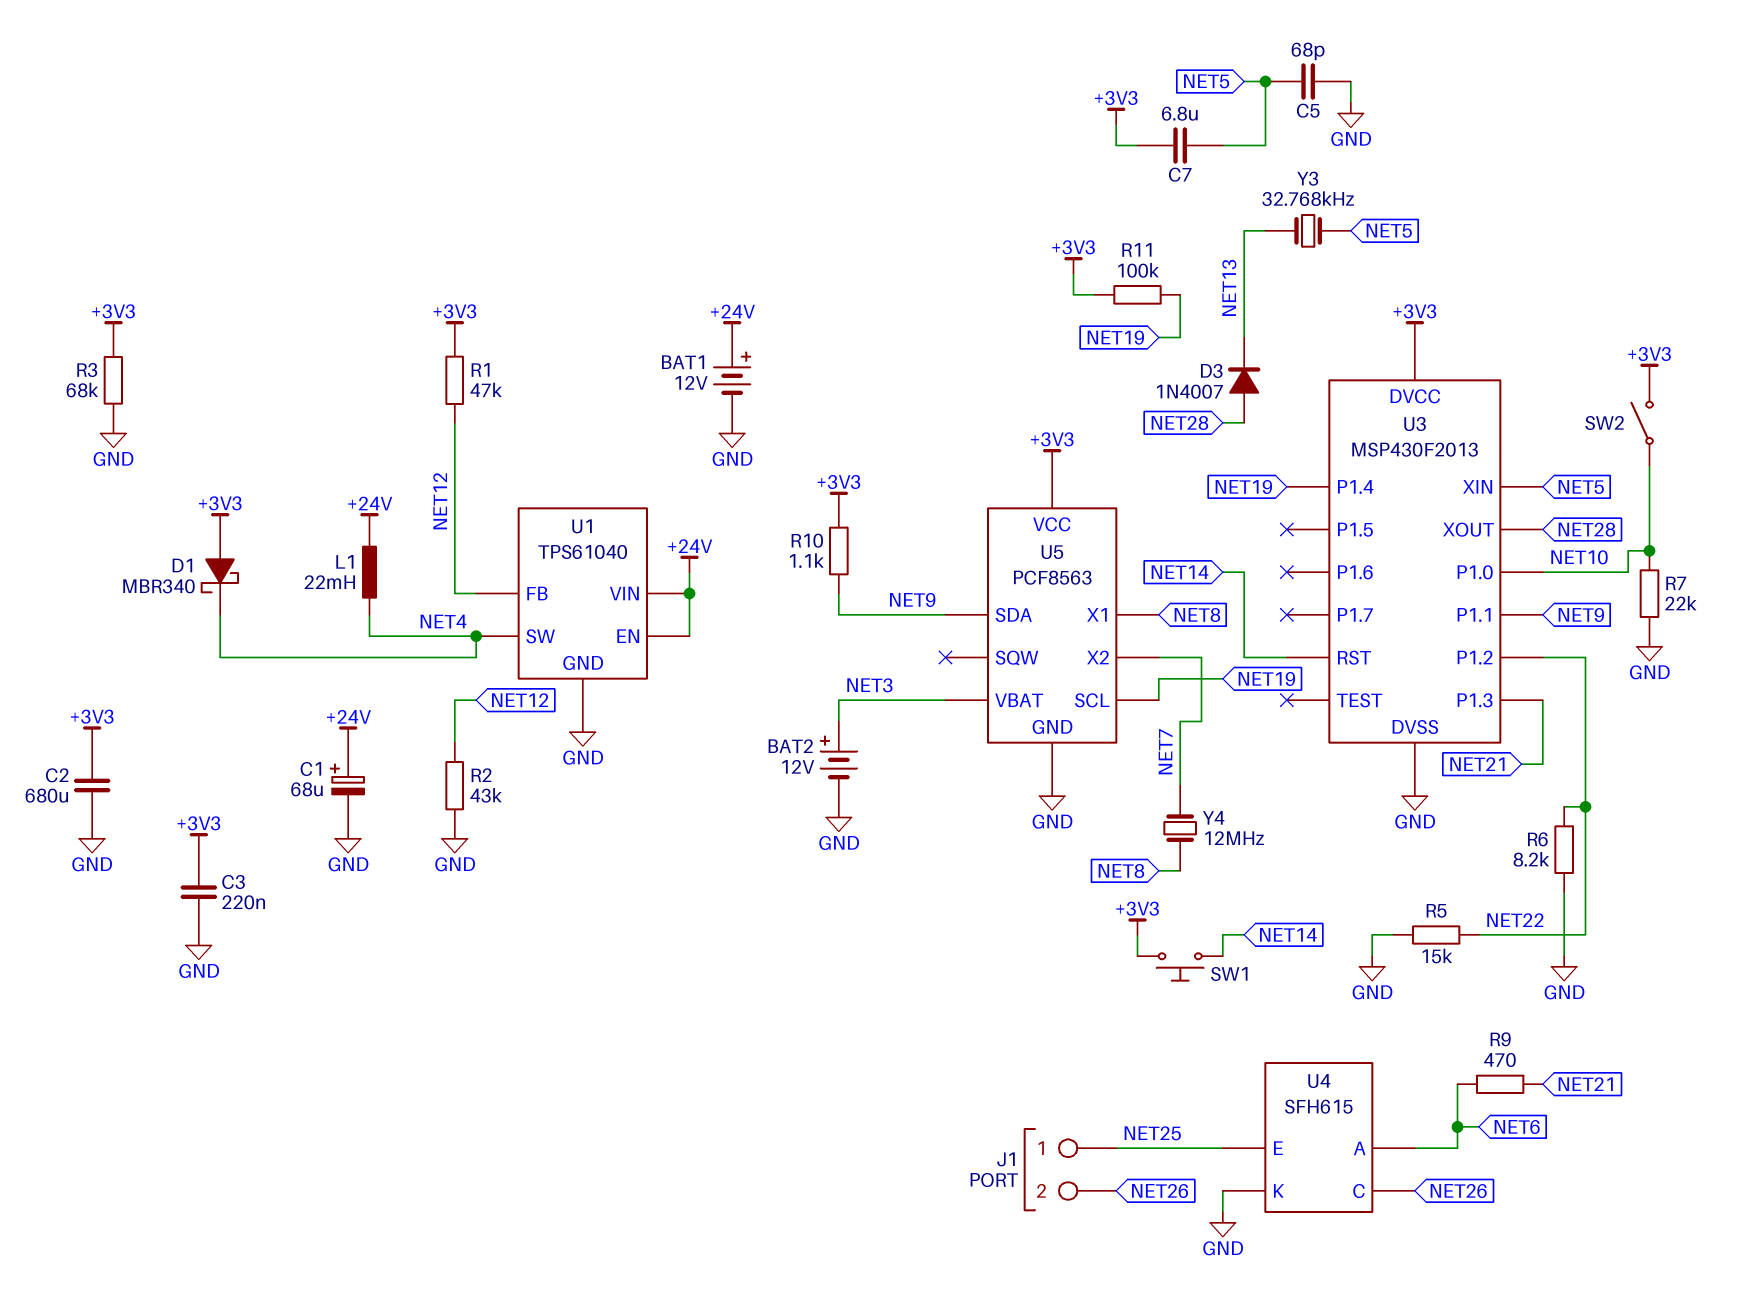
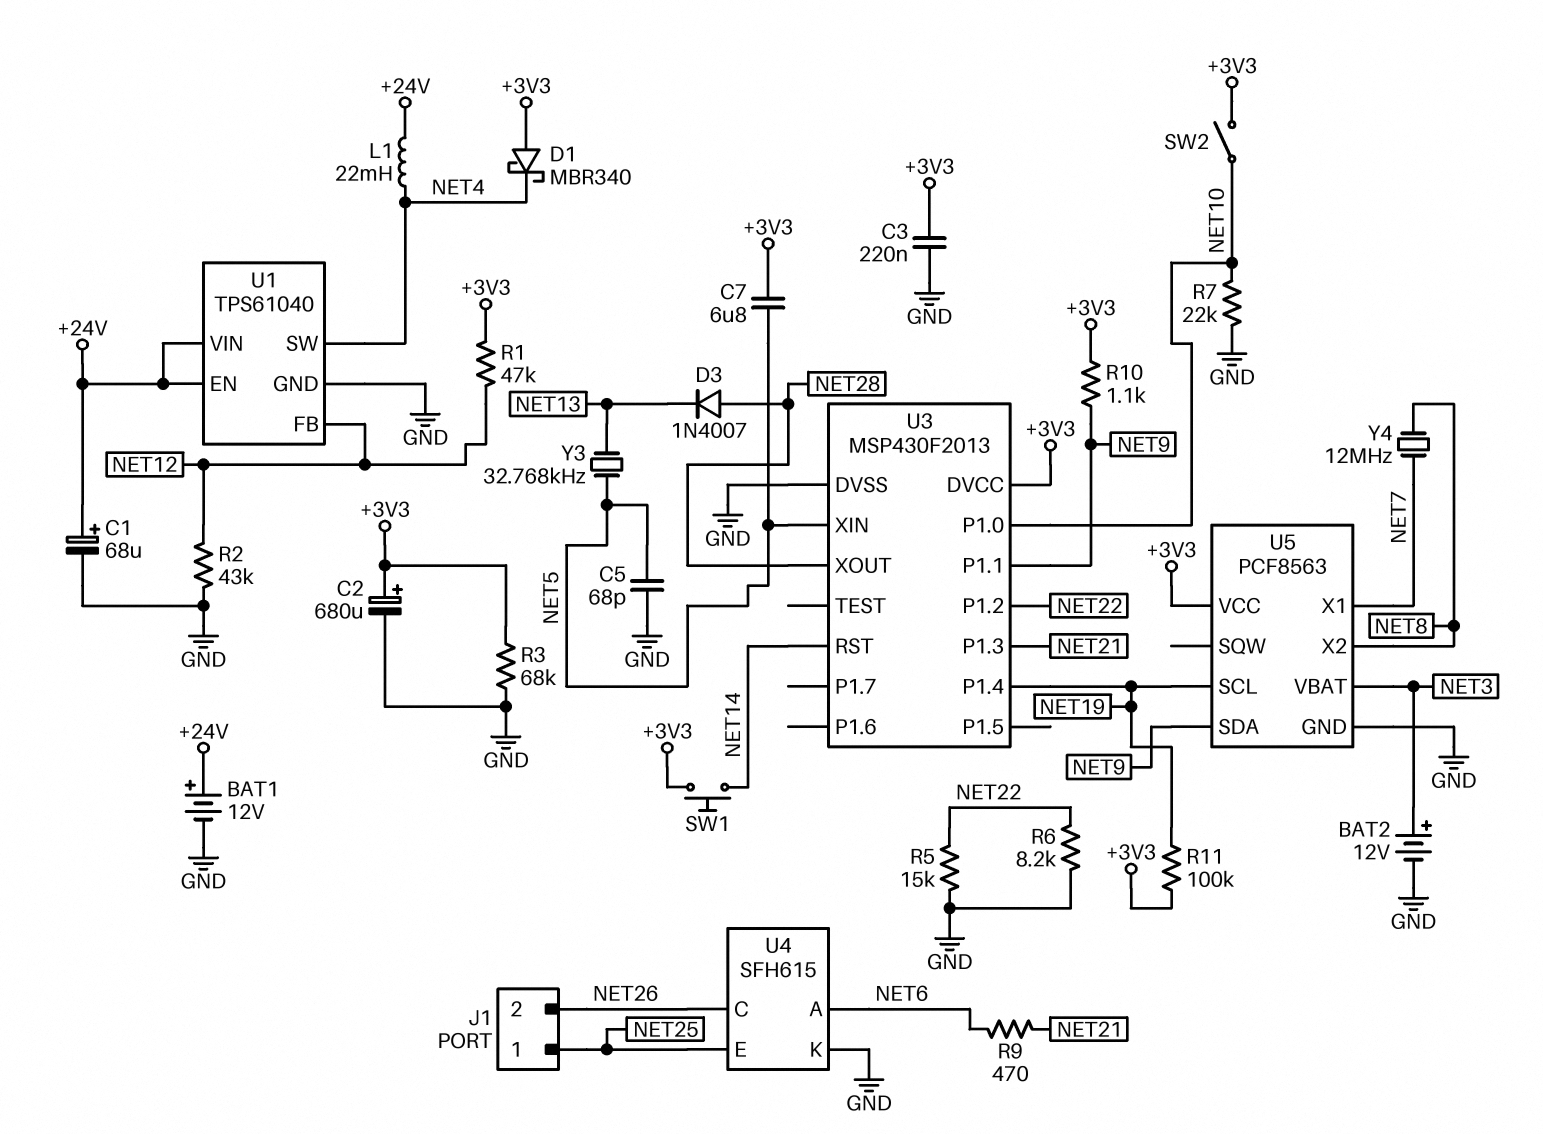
C2: 680uF (+3V3, GND) -> 680uF (plus +3V3, minus GND)
U5 pin X1: NET8 -> NET7
U5 pin X2: NET7 -> NET8

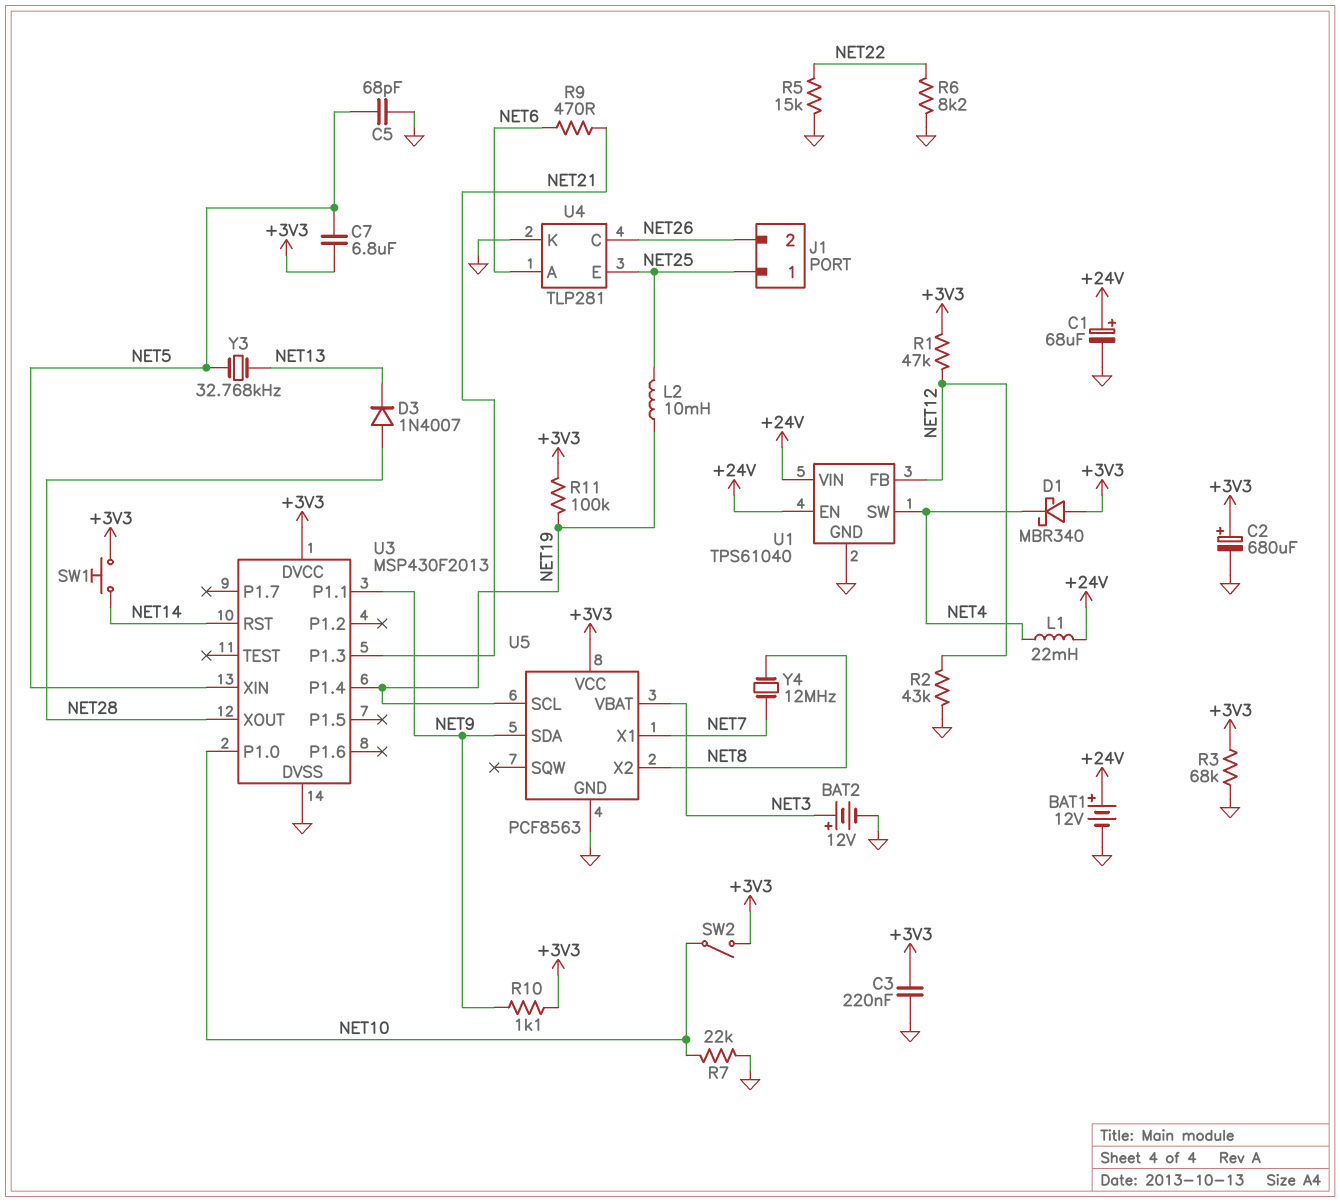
L2: none -> 10mH (NET19, NET25)
U3 pin P1.2: NET22 -> none
U4: SFH615 -> TLP281

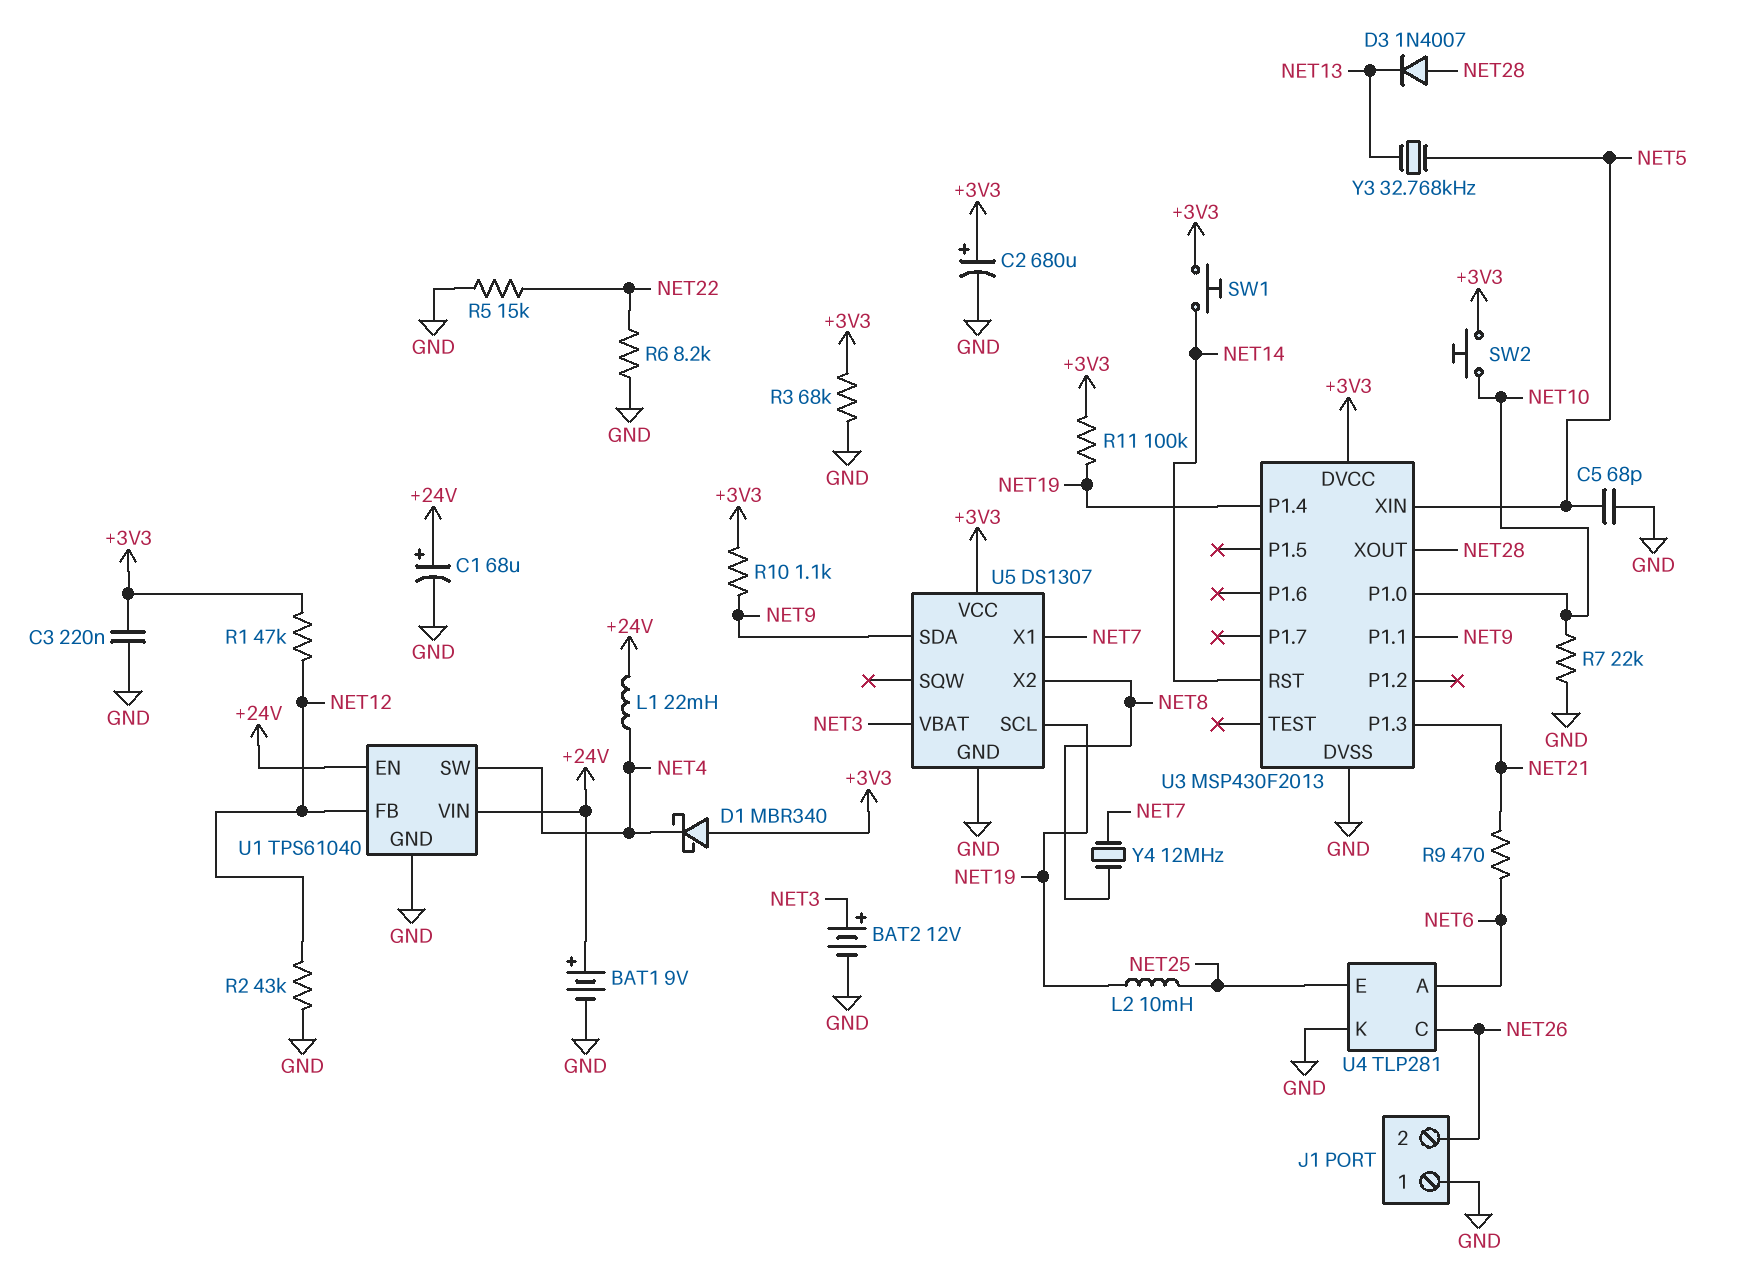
BAT1: 12V (plus +24V, minus GND) -> 9V (plus +24V, minus GND)
C7: 6.8uF (+3V3, NET5) -> none
J1 pin 1: NET25 -> GND
SW2: switch (+3V3, NET10) -> button (+3V3, NET10)
U5: PCF8563 -> DS1307

